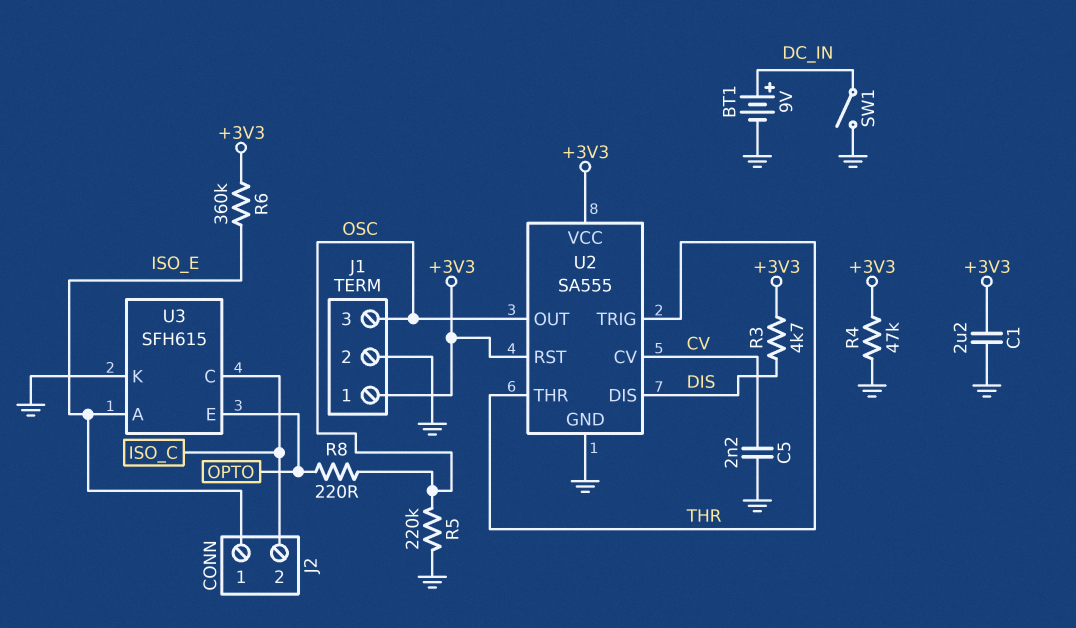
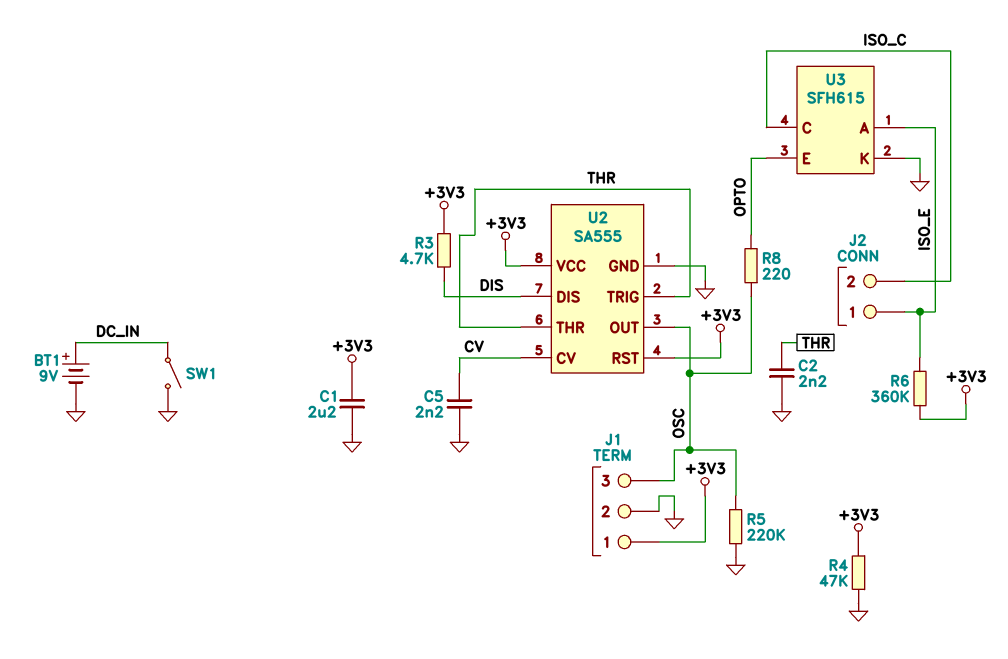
C2: none -> 2.2nF (GND, THR)

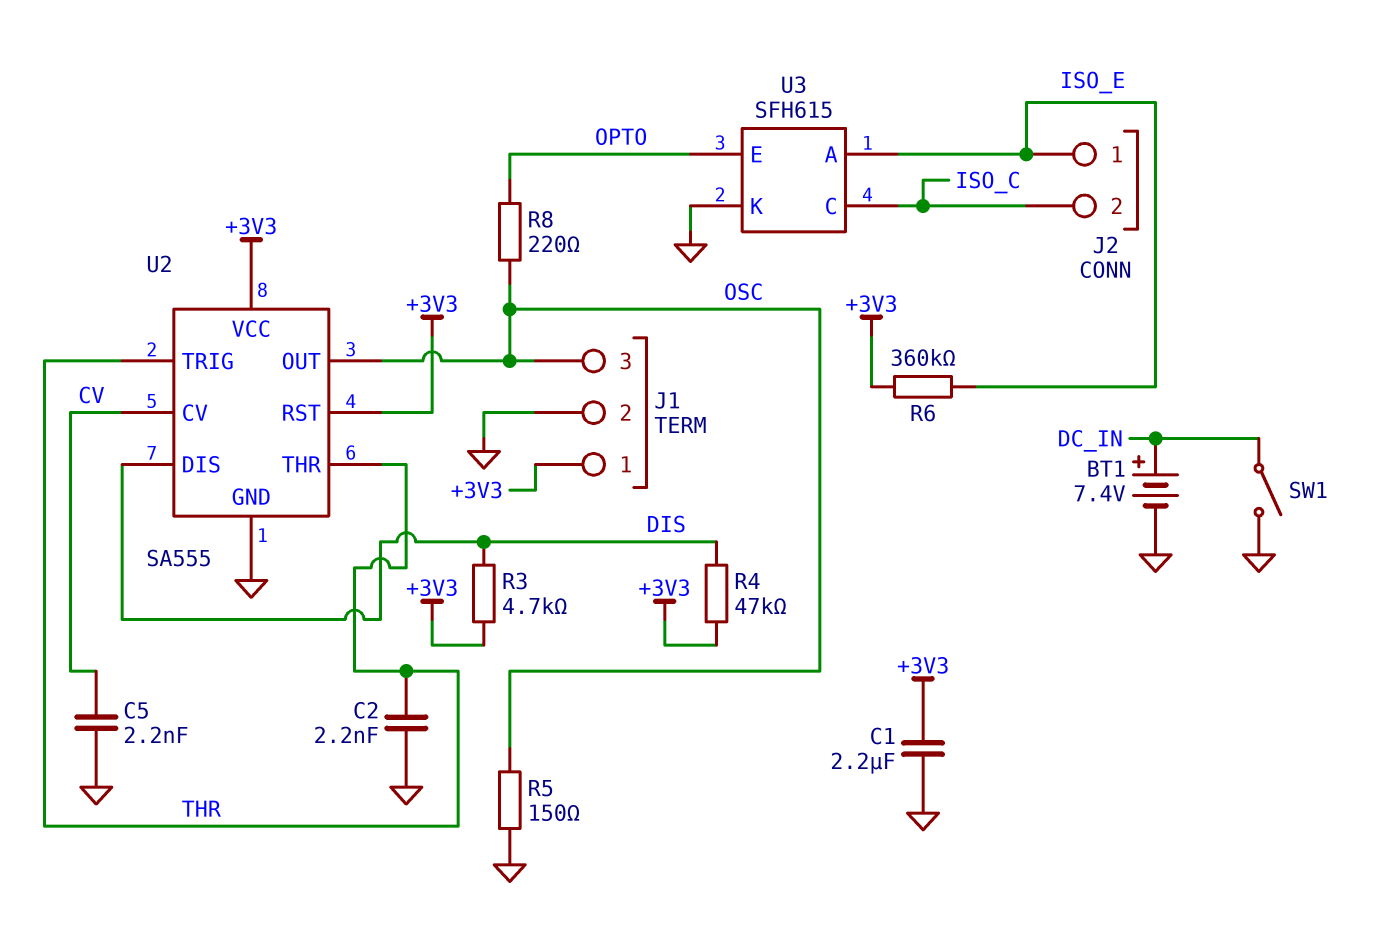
BT1: 9V (plus DC_IN, minus GND) -> 7.4V (plus DC_IN, minus GND)
R4: 47k (+3V3, GND) -> 47k (+3V3, DIS)
R5: 220k (GND, OSC) -> 150 (GND, OSC)

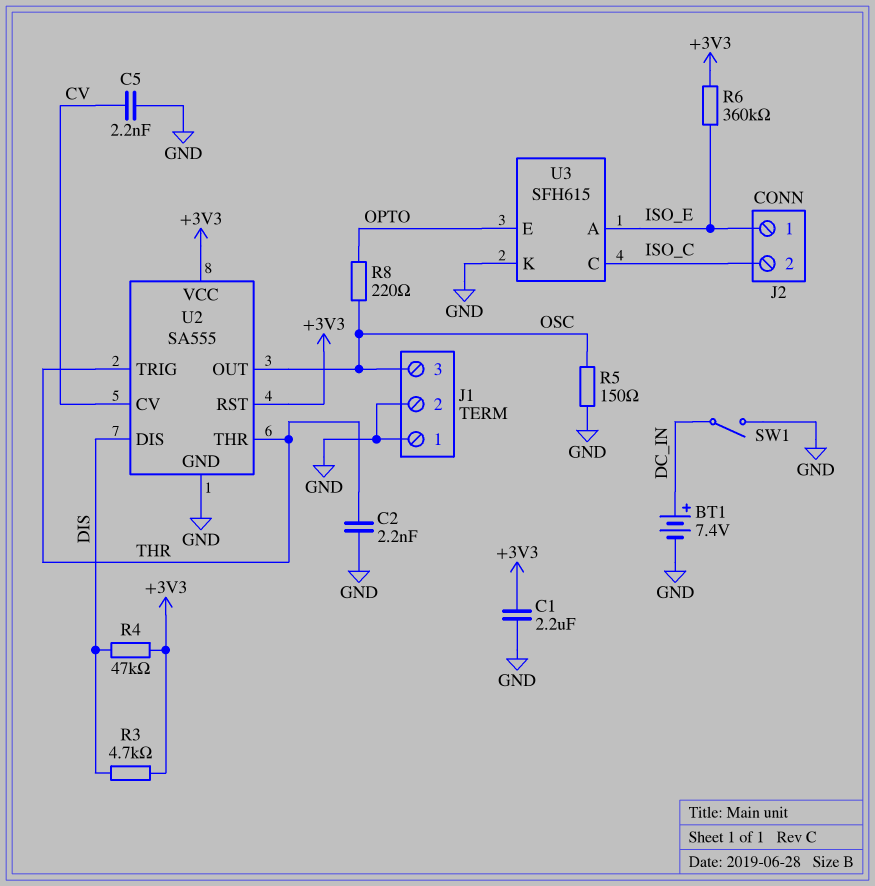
J1 pin 1: +3V3 -> GND

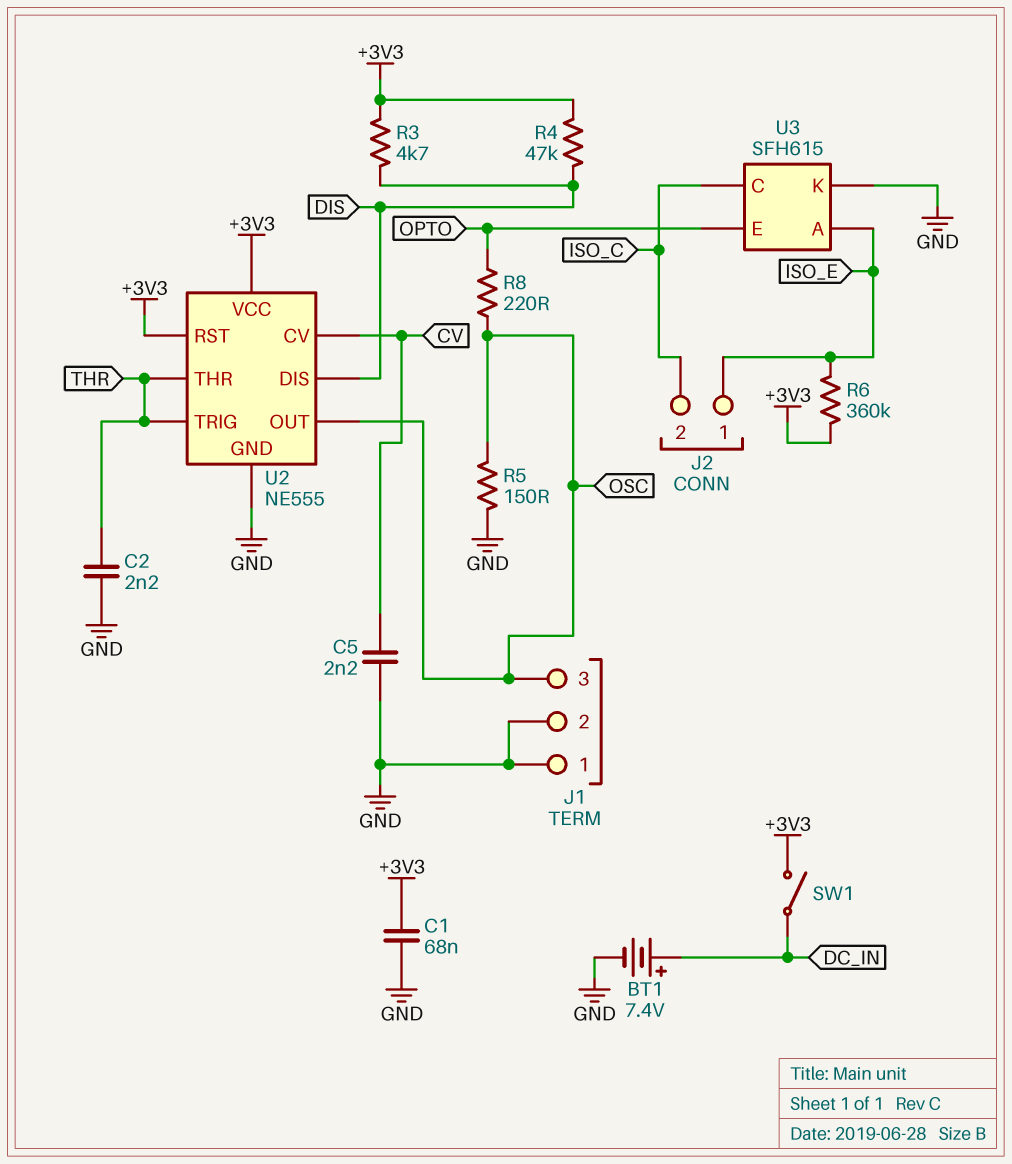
C1: 2.2uF (+3V3, GND) -> 68nF (+3V3, GND)
SW1: switch (DC_IN, GND) -> switch (+3V3, DC_IN)
U2: SA555 -> NE555

